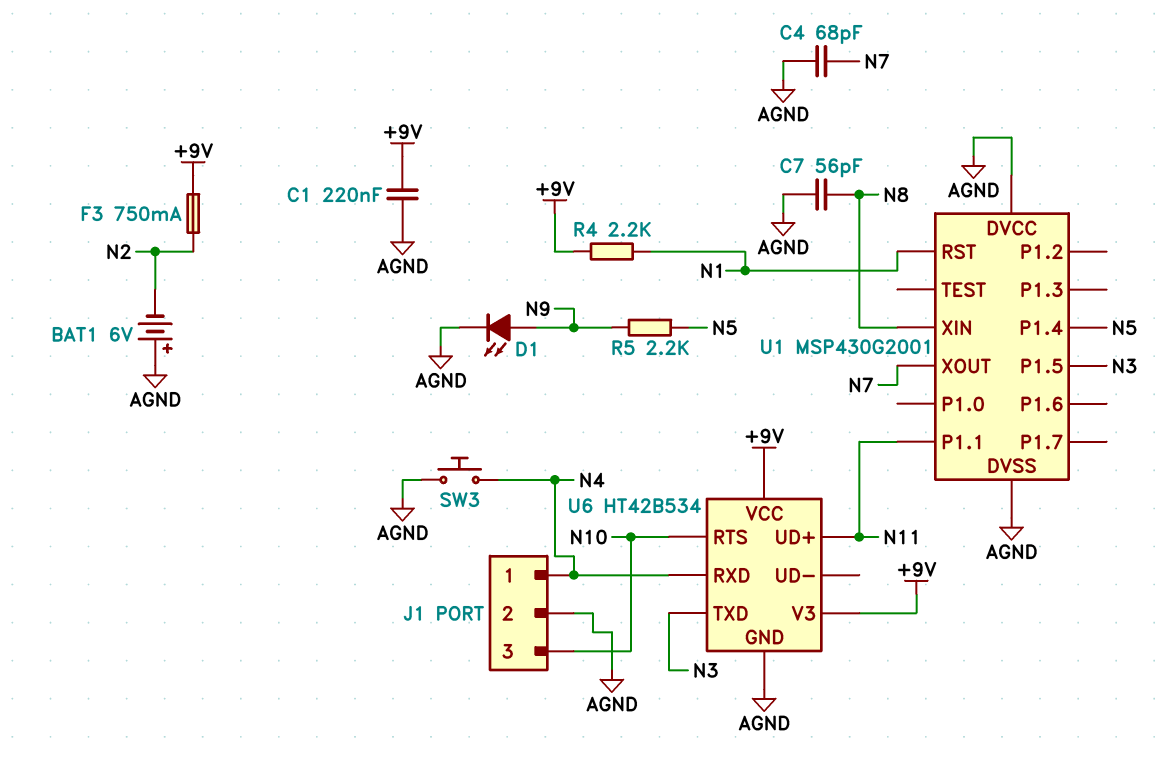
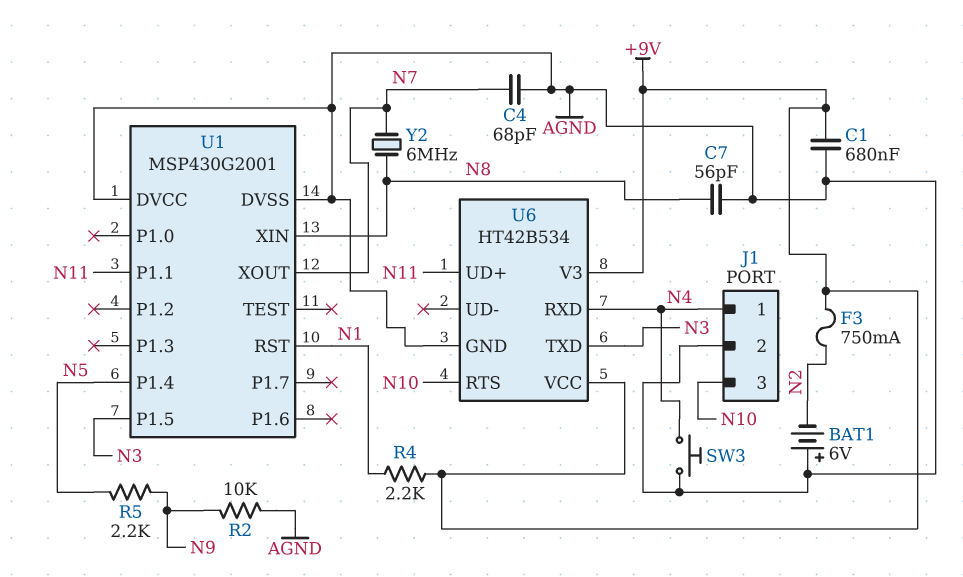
C1: 220nF (+9V, AGND) -> 680nF (+9V, AGND)
D1: LED (A N9, K AGND) -> none
R2: none -> 10k (AGND, N9)
Y2: none -> 6MHz (N7, N8)

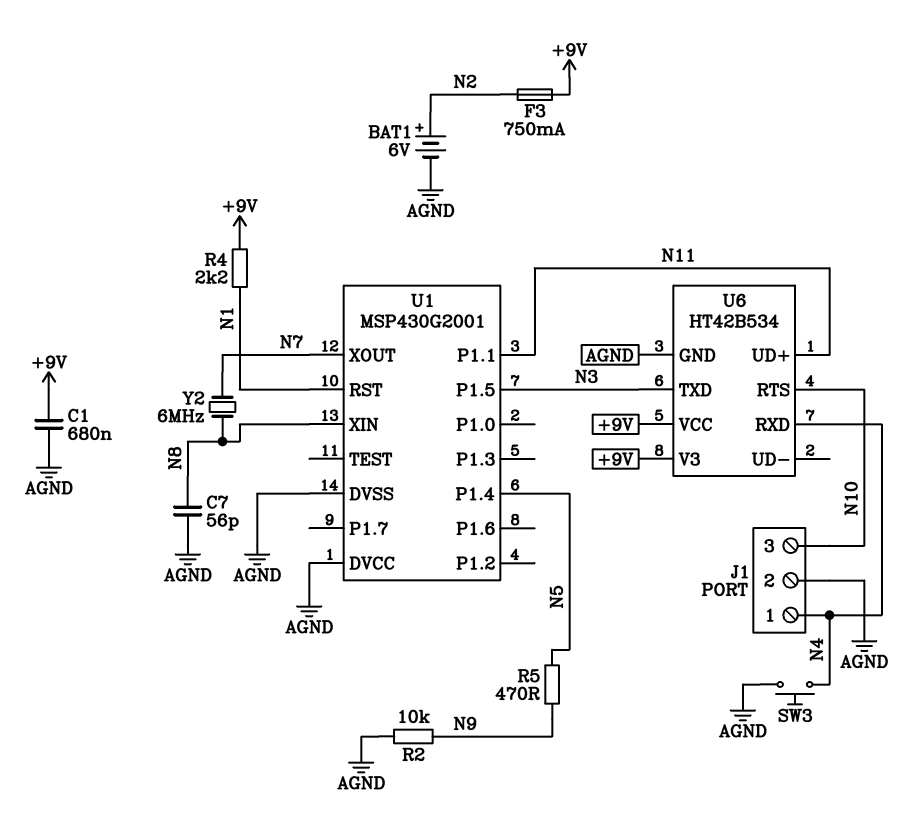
BAT1: 6V (plus AGND, minus N2) -> 6V (plus N2, minus AGND)
C4: 68pF (AGND, N7) -> none
R5: 2.2k (N5, N9) -> 470 (N5, N9)

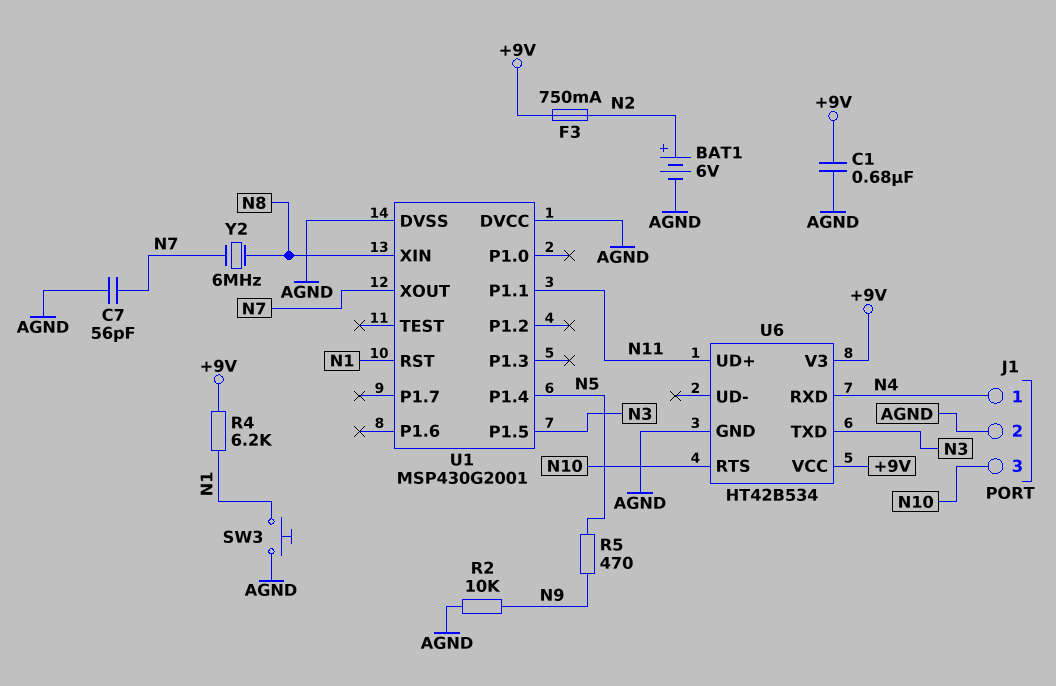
C7: 56pF (AGND, N8) -> 56pF (AGND, N7)
R4: 2.2k (+9V, N1) -> 6.2k (+9V, N1)
SW3: button (AGND, N4) -> button (AGND, N1)

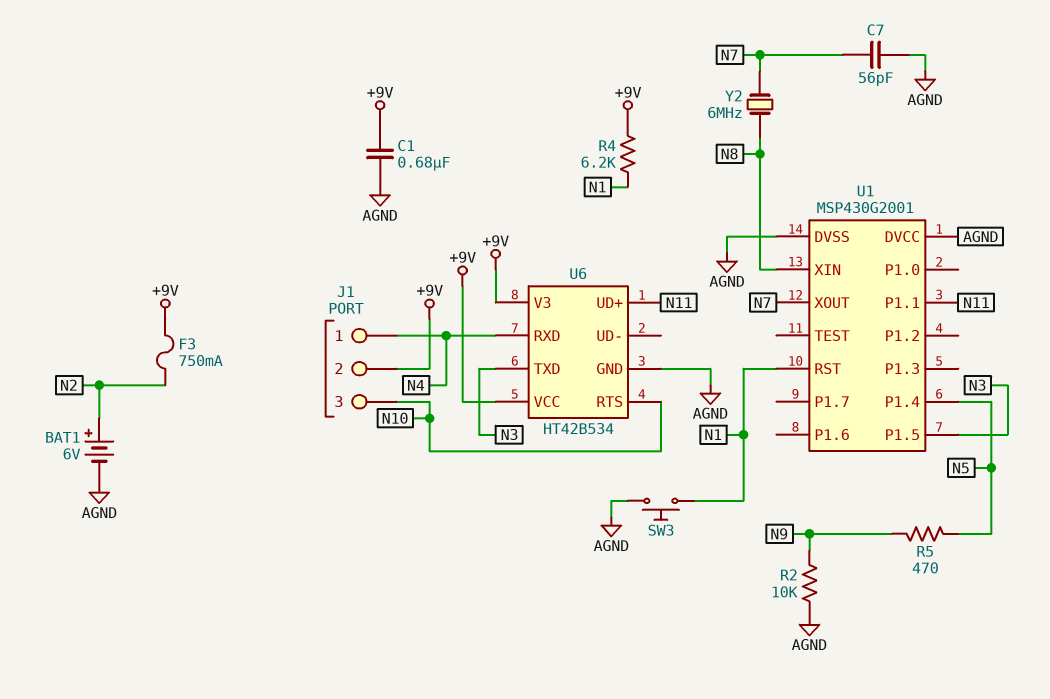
J1 pin 2: AGND -> +9V

